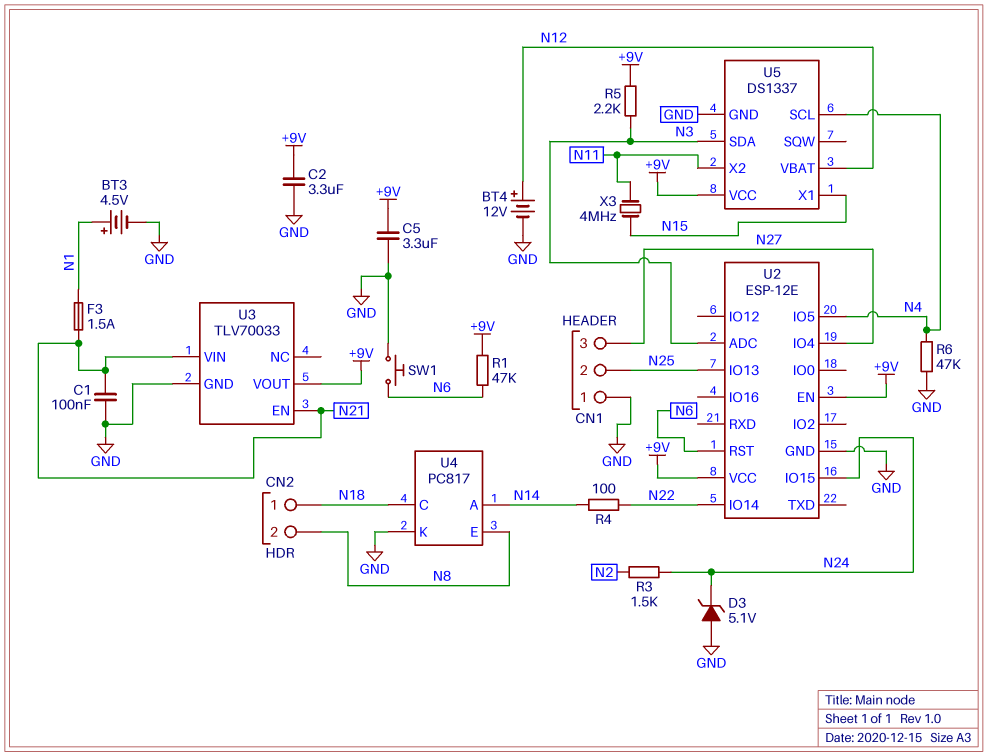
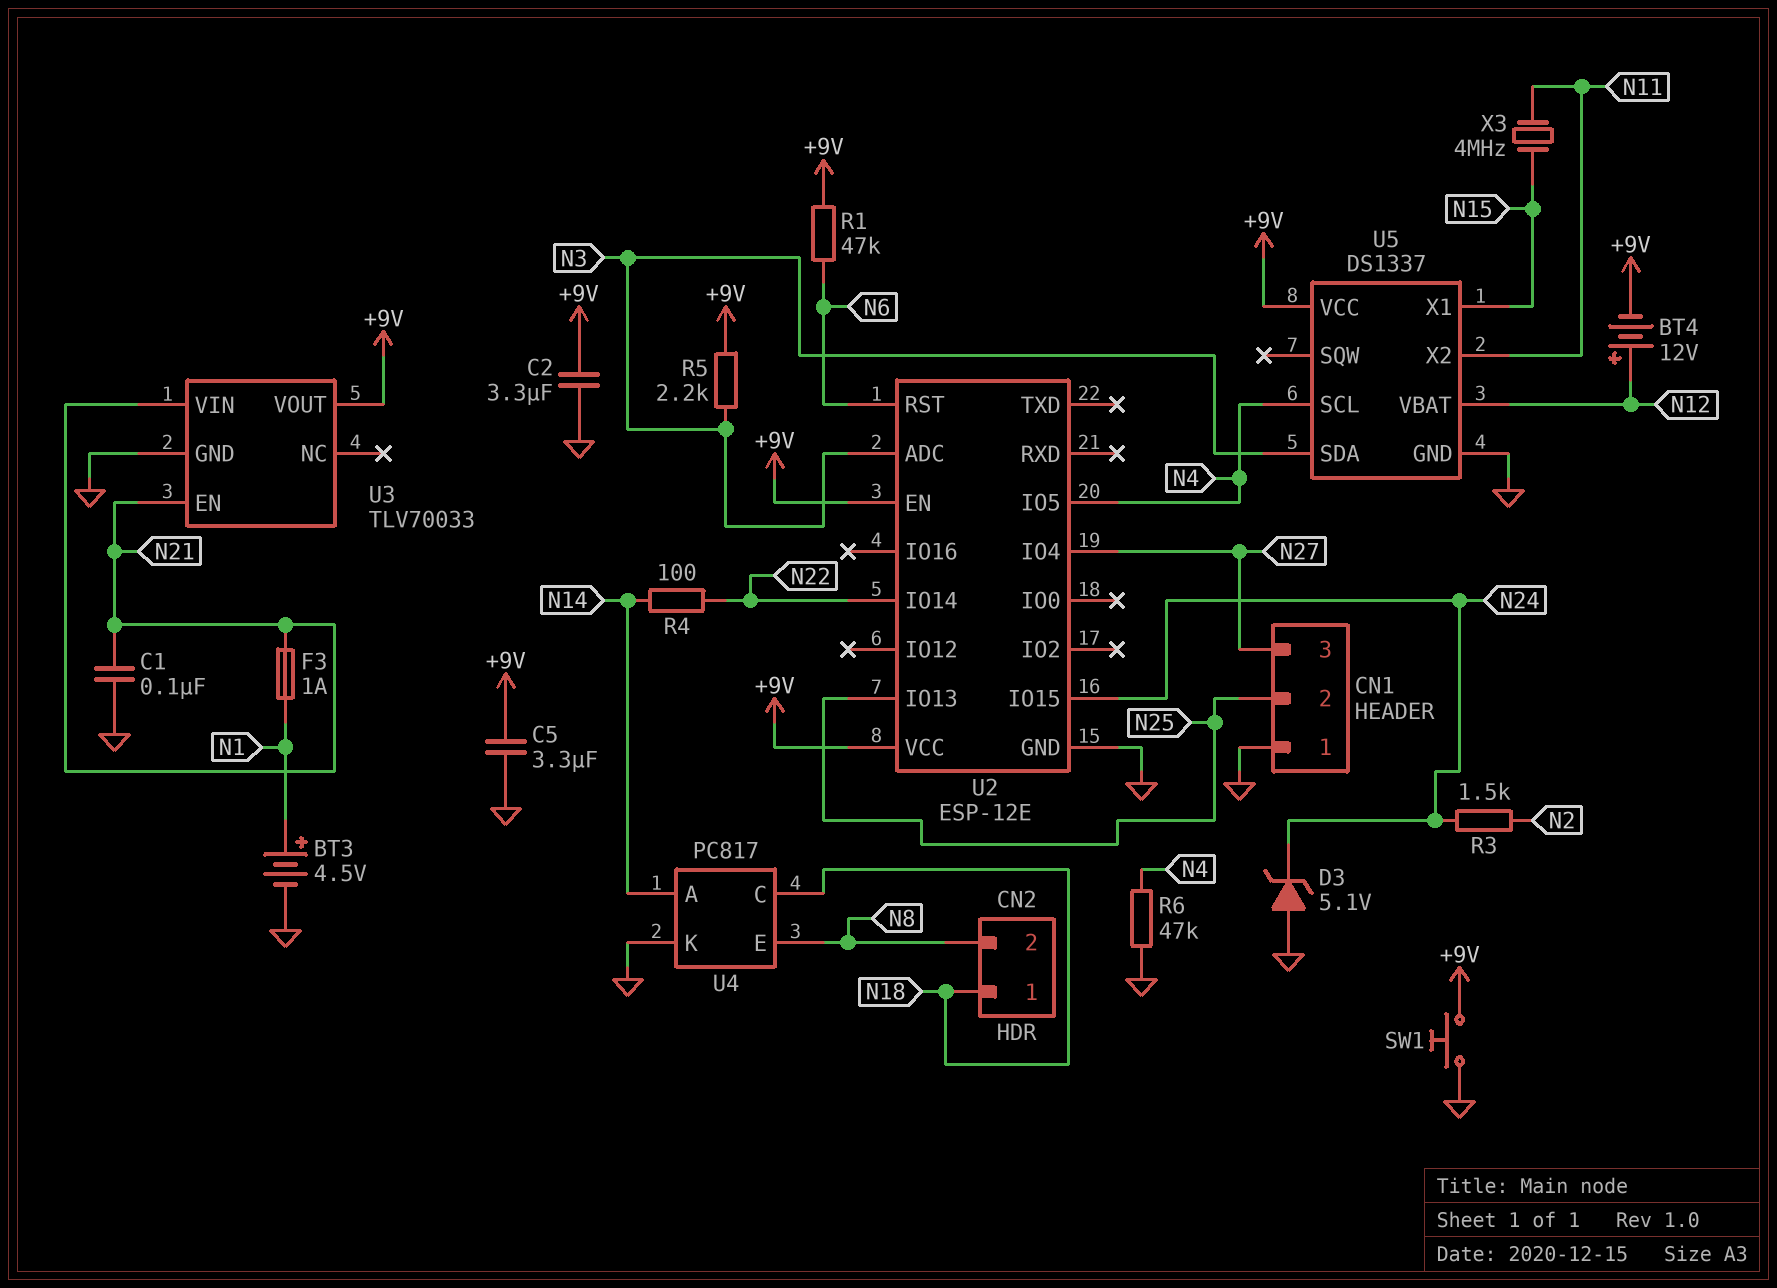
BT4: 12V (plus N12, minus GND) -> 12V (plus N12, minus +9V)
F3: 1.5A (N1, N21) -> 1A (N1, N21)
SW1: button (GND, N6) -> button (+9V, GND)

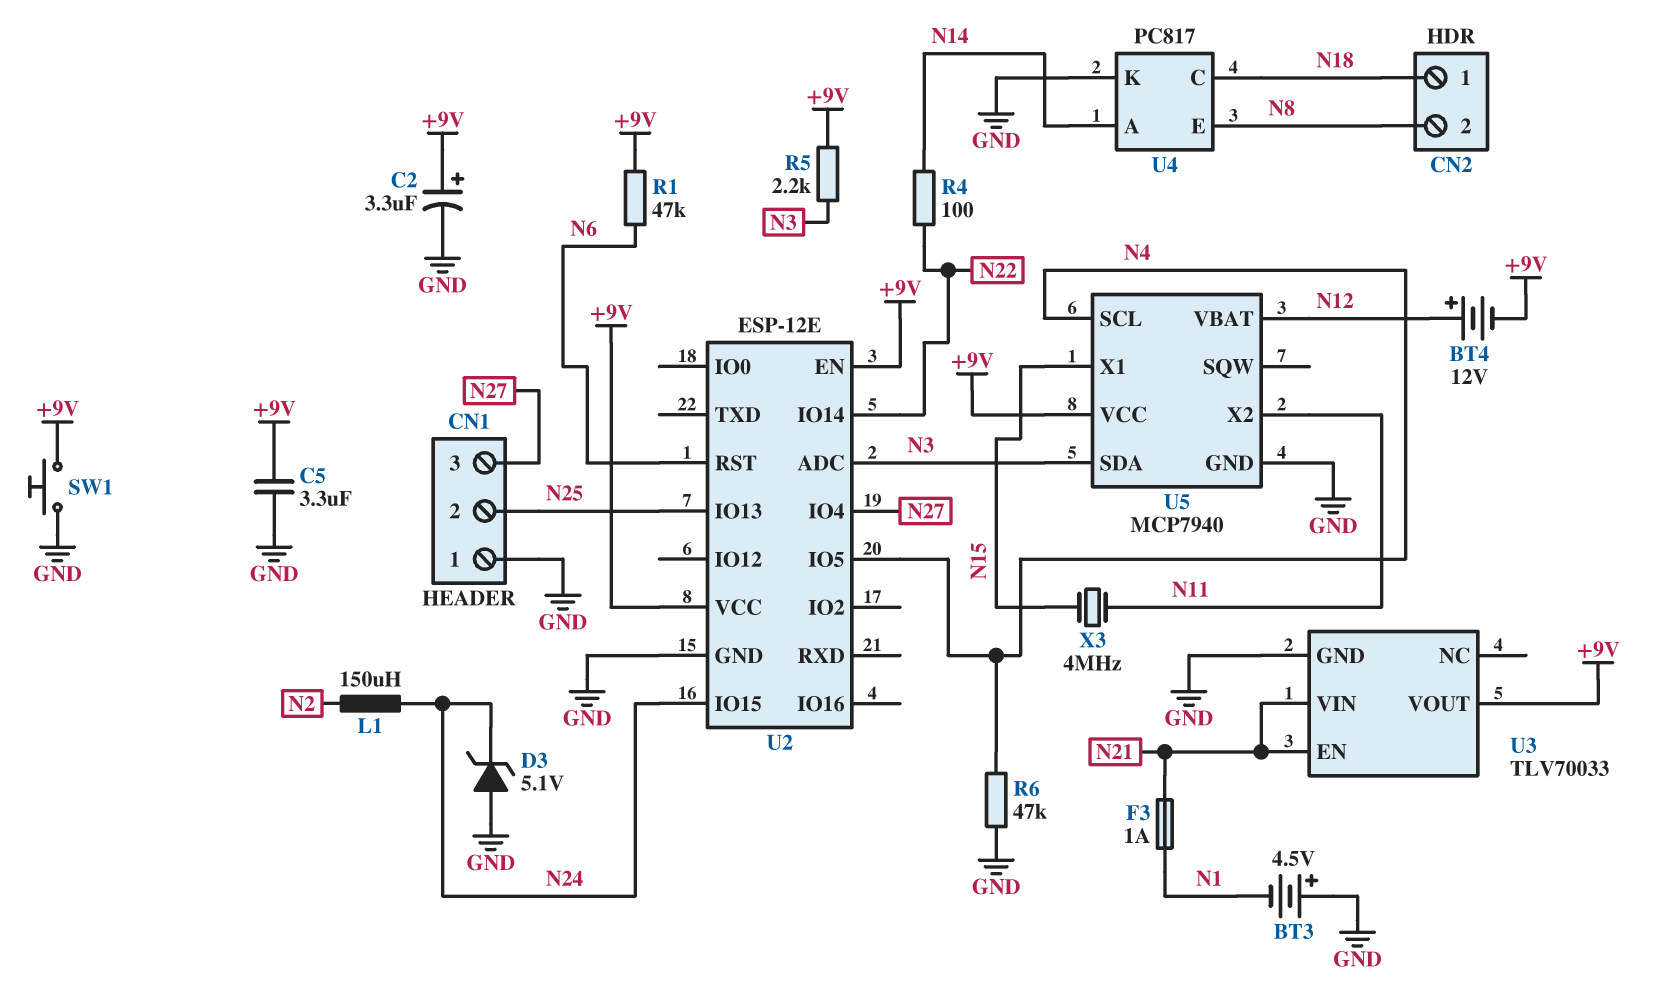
BT3: 4.5V (plus N1, minus GND) -> 4.5V (plus GND, minus N1)
C1: 100nF (GND, N21) -> none
C2: 3.3uF (+9V, GND) -> 3.3uF (plus +9V, minus GND)
L1: none -> 150uH (N2, N24)
R3: 1.5k (N2, N24) -> none
U5: DS1337 -> MCP7940

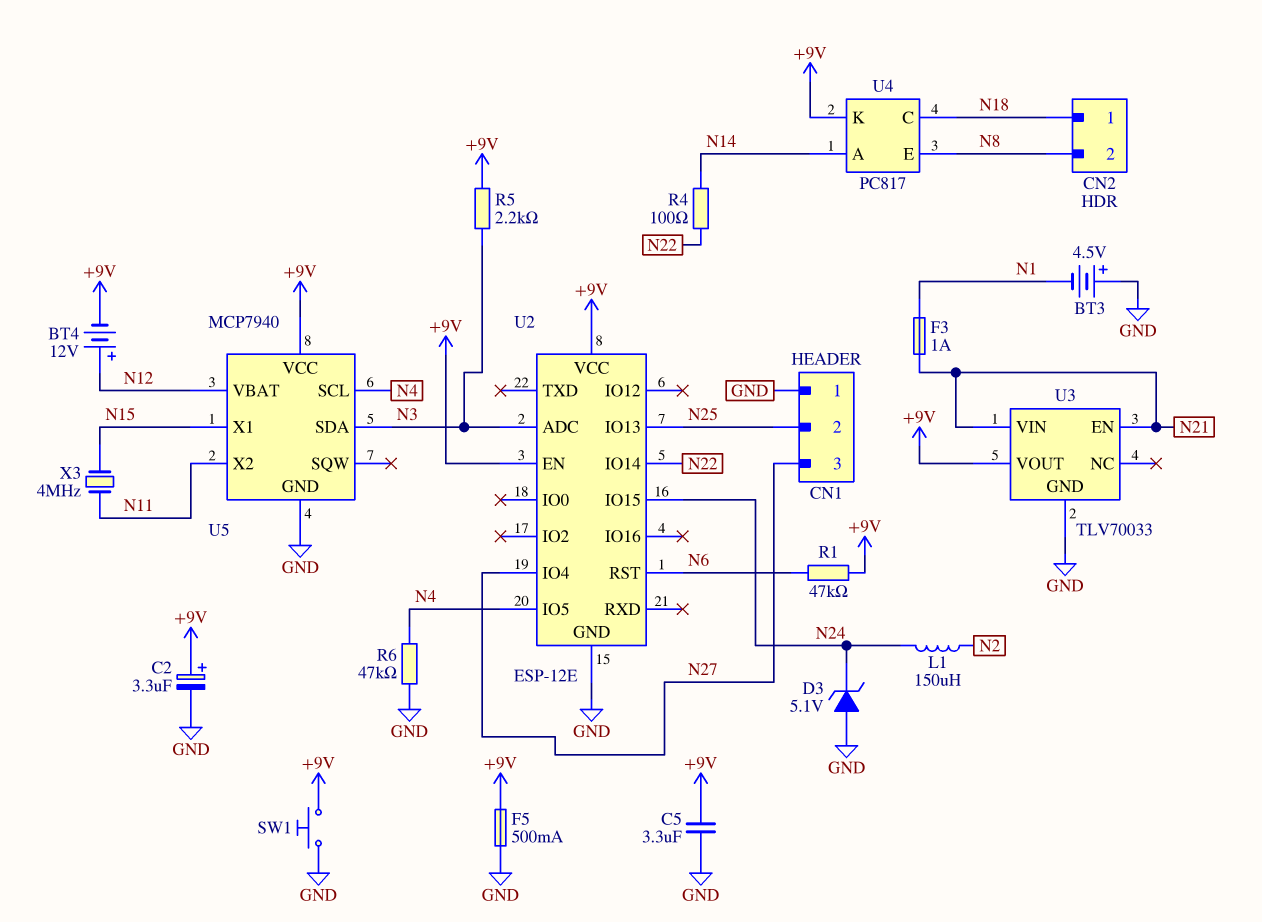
F5: none -> 500mA (+9V, GND)
U4 pin K: GND -> +9V

